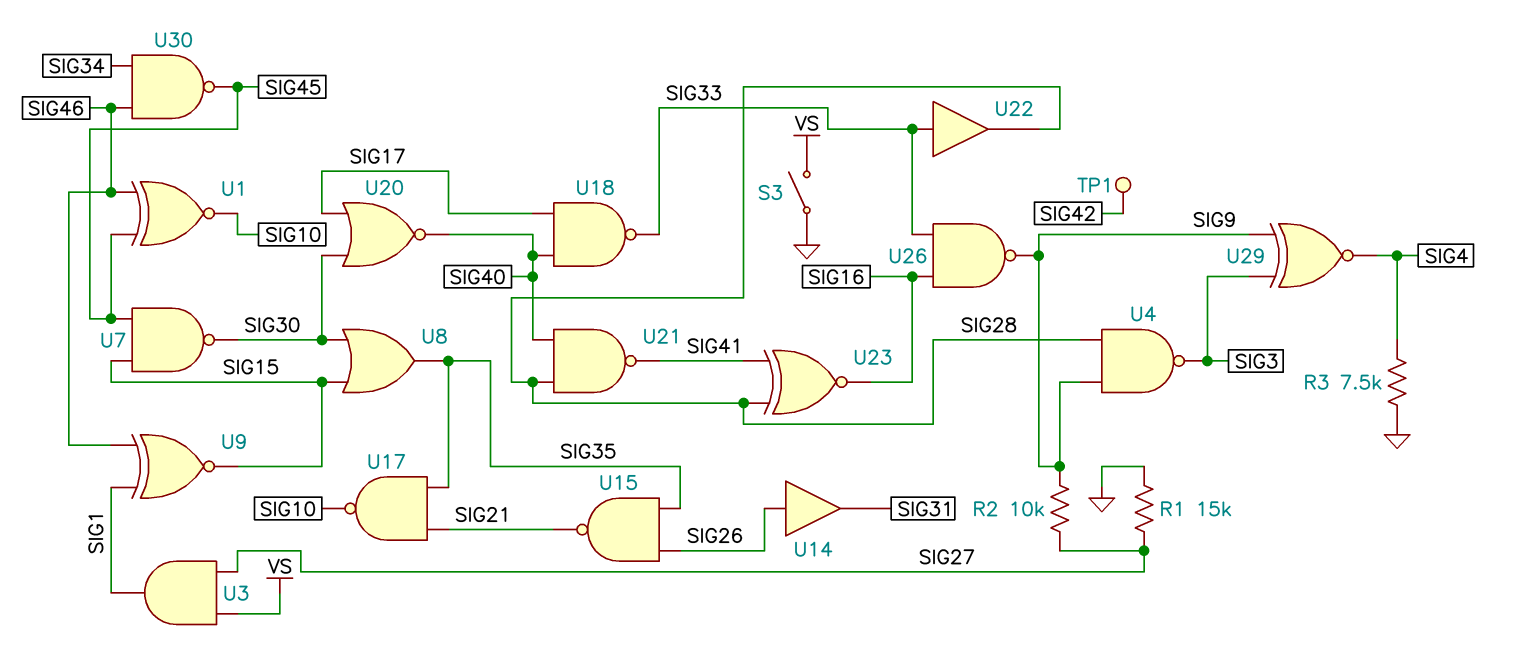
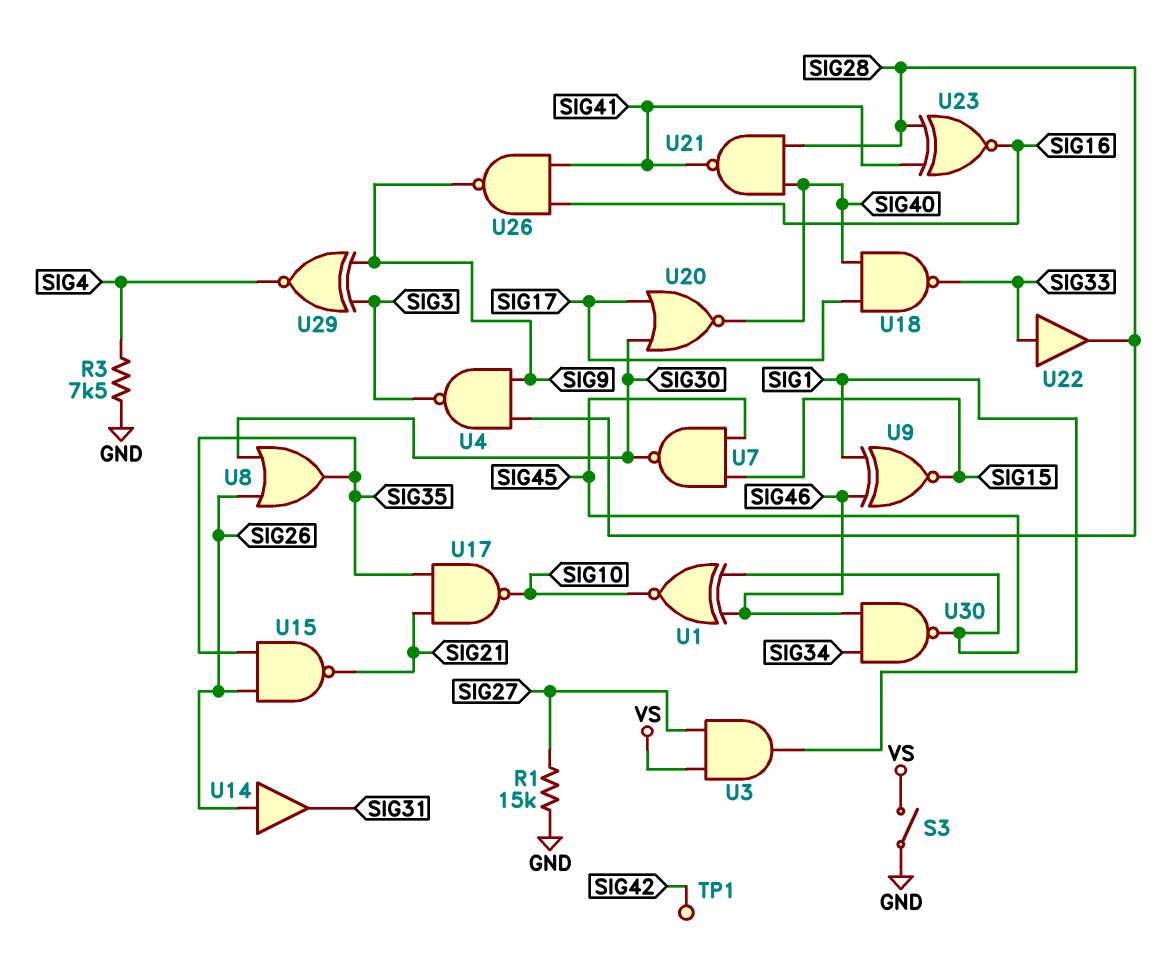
R2: 10k (SIG9, SIG27) -> none
U8: OR (in SIG15, in SIG30, out SIG35) -> OR (in SIG26, in SIG30, out SIG35)
U26: NAND (in SIG16, in SIG33, out SIG9) -> NAND (in SIG16, in SIG41, out SIG9)

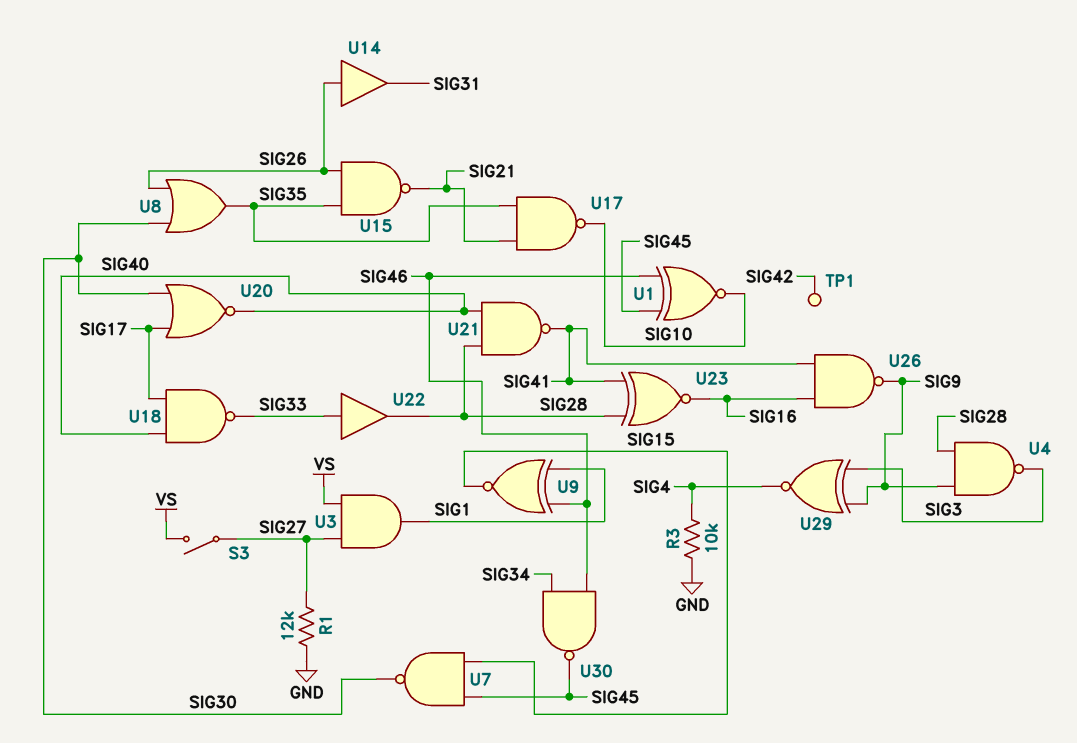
R1: 15k (GND, SIG27) -> 12k (GND, SIG27)
R3: 7.5k (GND, SIG4) -> 10k (GND, SIG4)
S3: switch (GND, VS) -> switch (SIG27, VS)

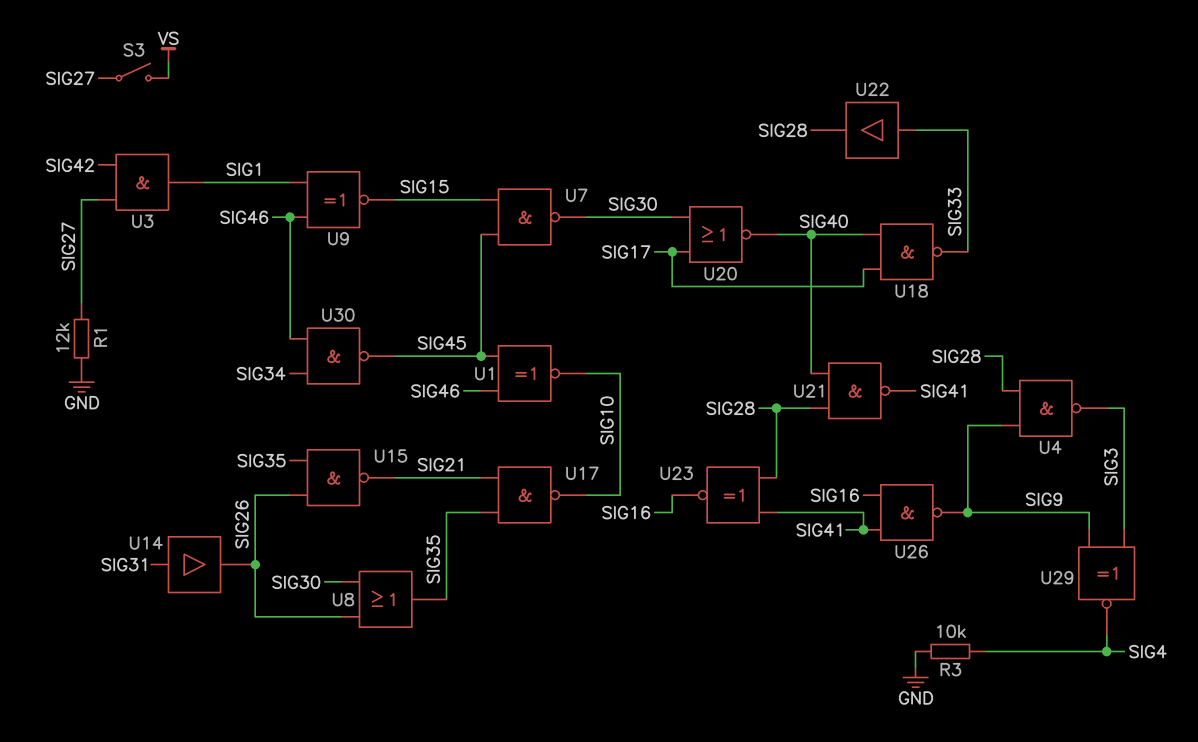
TP1: test point (SIG42) -> none
U3: AND (in SIG27, in VS, out SIG1) -> AND (in SIG27, in SIG42, out SIG1)
U14: buffer (in SIG26, out SIG31) -> buffer (in SIG31, out SIG26)

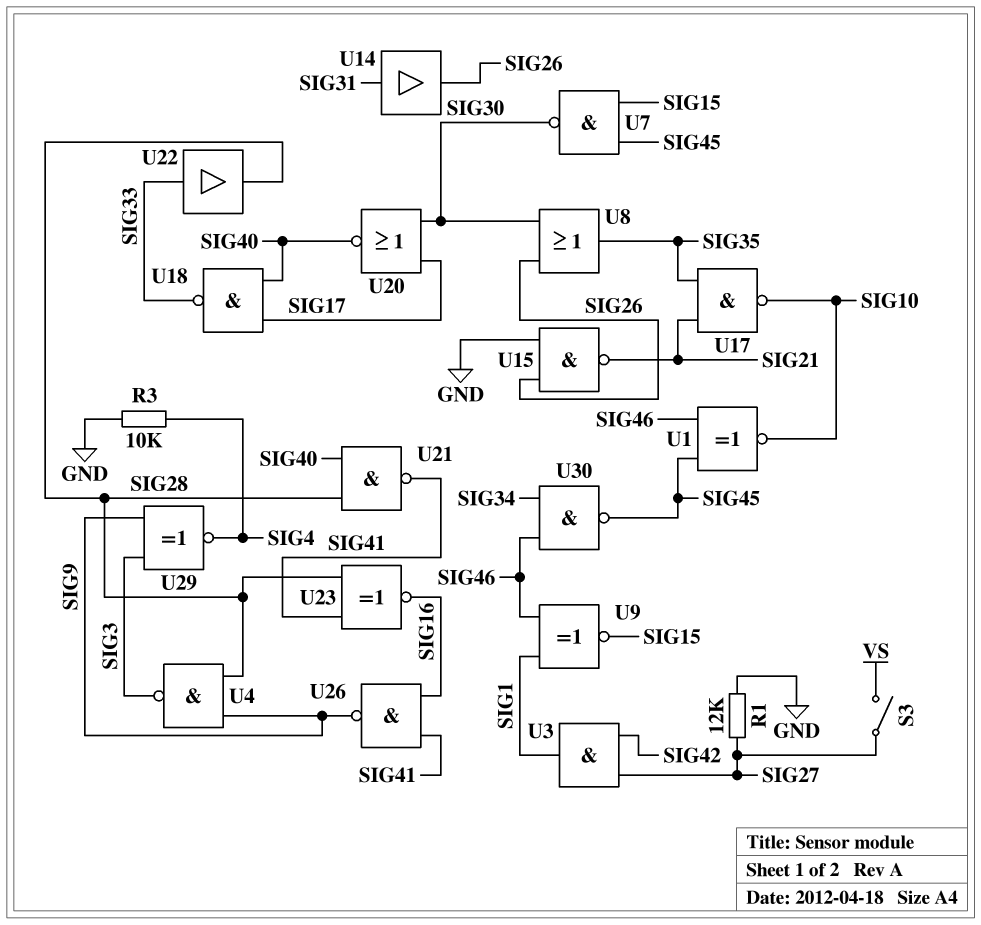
U15: NAND (in SIG26, in SIG35, out SIG21) -> NAND (in GND, in SIG26, out SIG21)

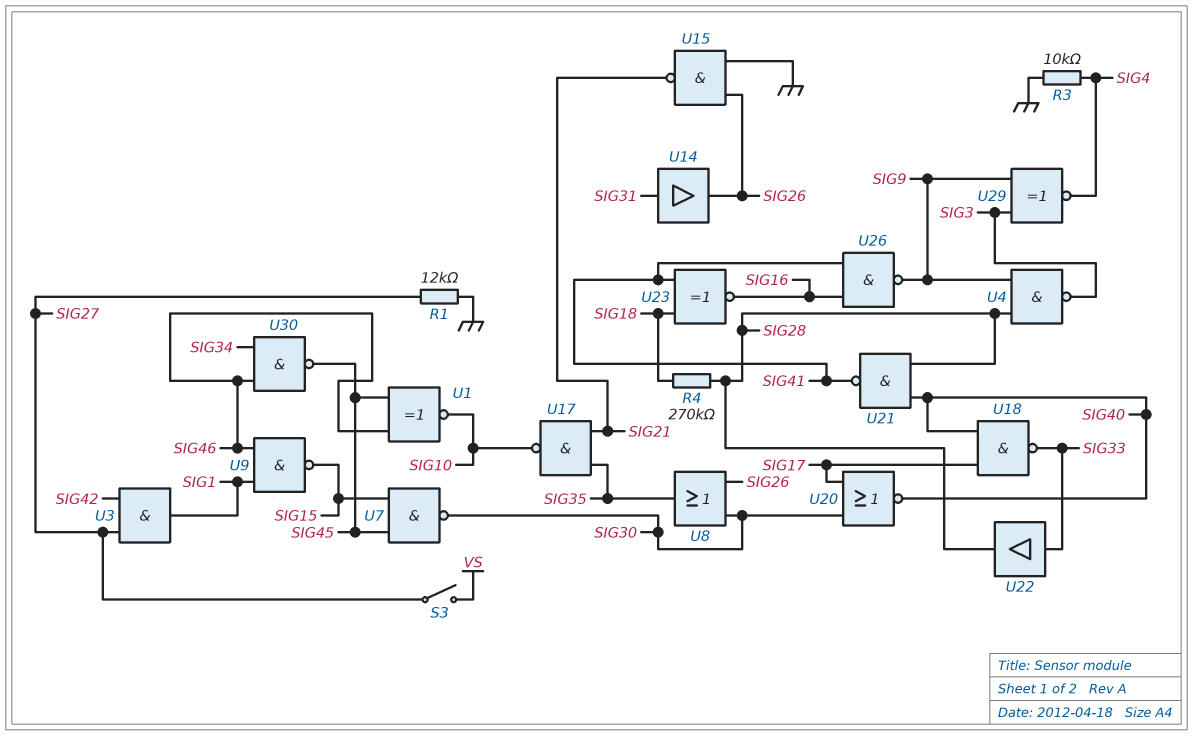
R4: none -> 270k (SIG18, SIG28)
U9: XNOR (in SIG1, in SIG46, out SIG15) -> NAND (in SIG1, in SIG46, out SIG15)
U23: XNOR (in SIG28, in SIG41, out SIG16) -> XNOR (in SIG18, in SIG41, out SIG16)

